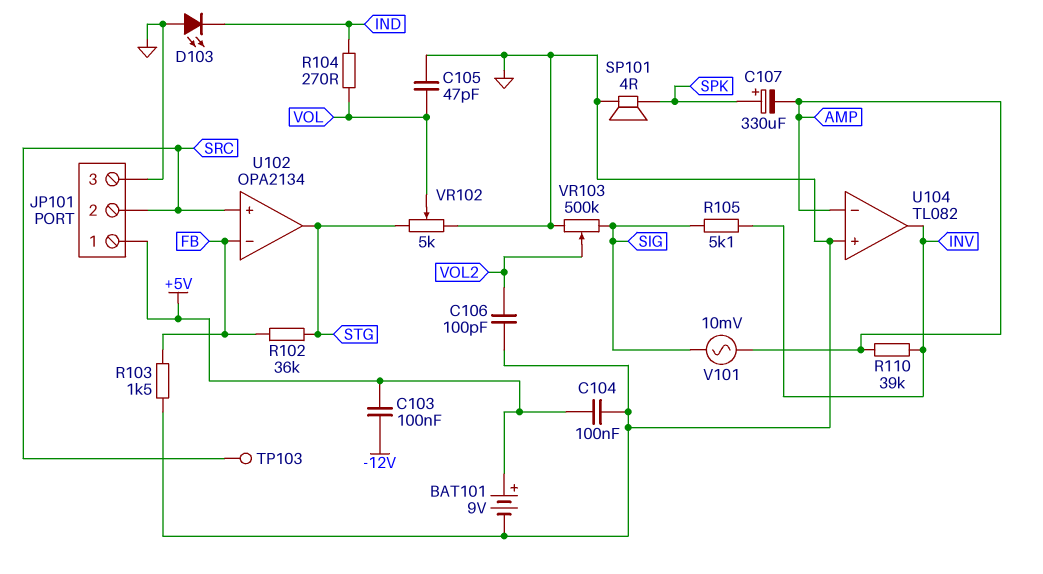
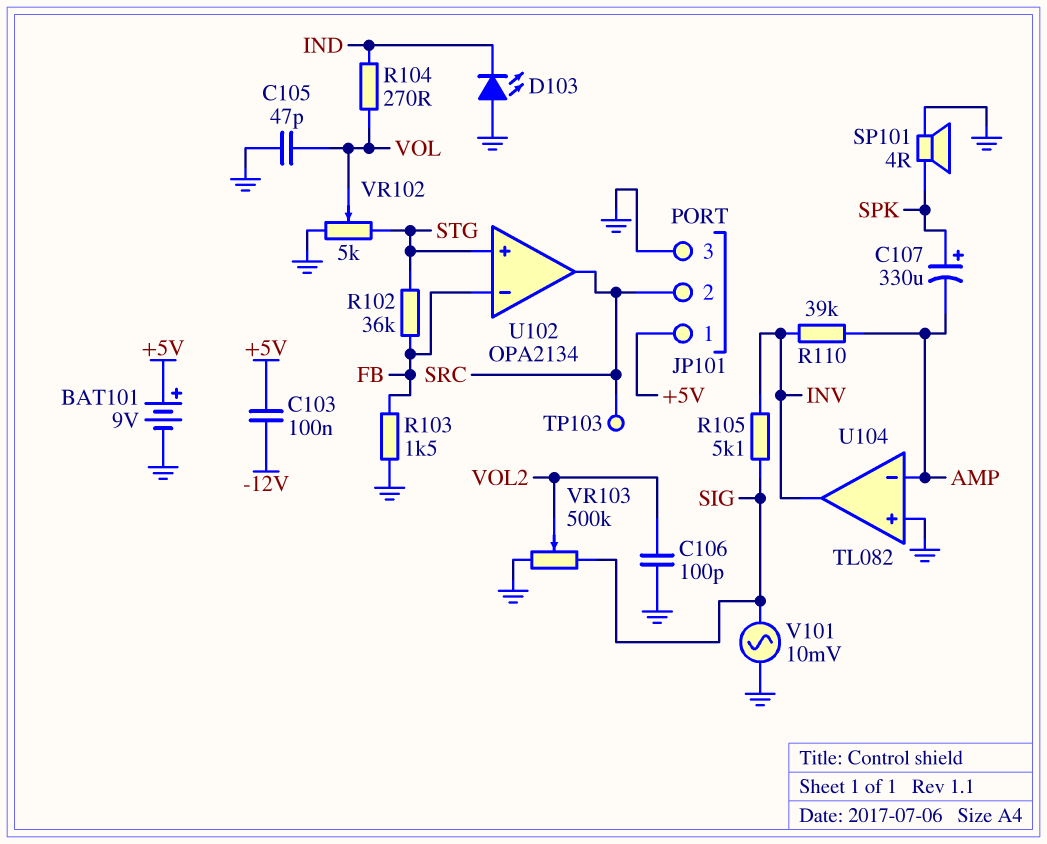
C104: 100nF (+5V, GND) -> none
U102 pin in+: SRC -> STG
U102 pin out: STG -> SRC
V101: AC 10mV (AMP, SIG) -> AC 10mV (GND, SIG)

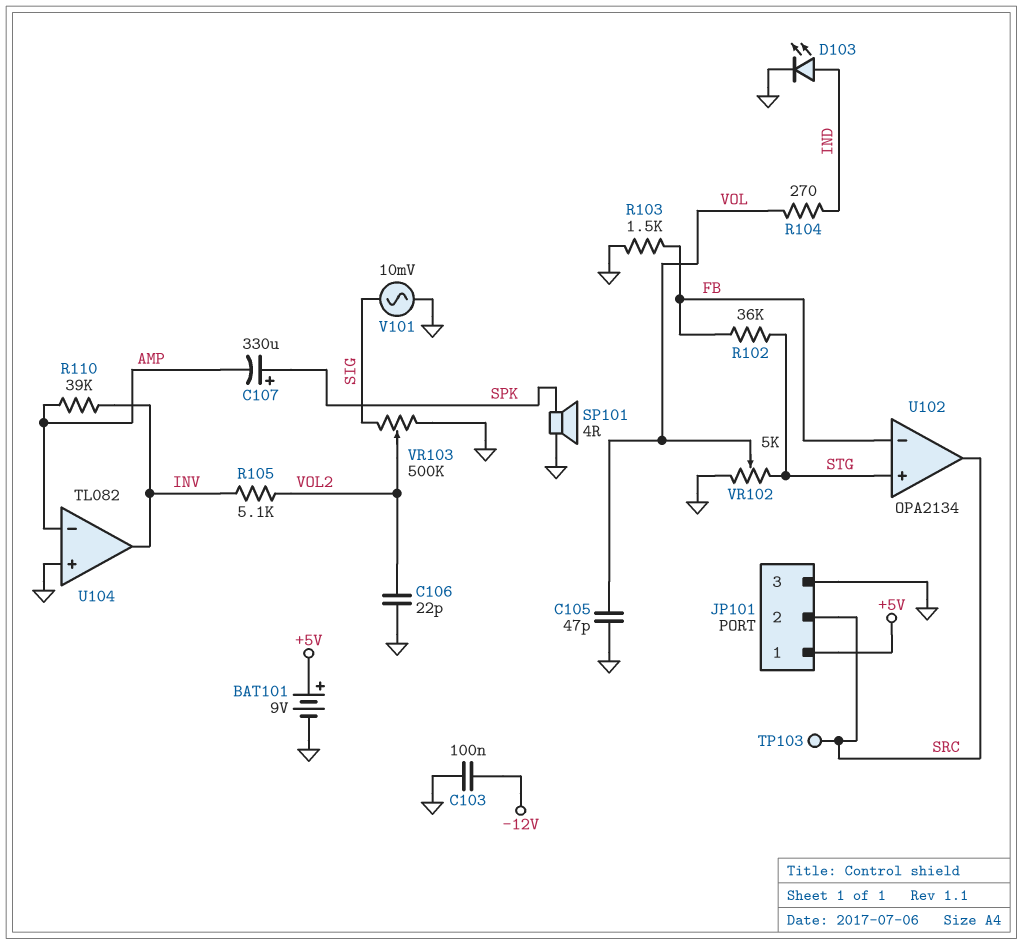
C103: 100nF (+5V, -12V) -> 100nF (-12V, GND)
C106: 100pF (GND, VOL2) -> 22pF (GND, VOL2)
D103: LED (A GND, K IND) -> LED (A IND, K GND)
R105: 5.1k (INV, SIG) -> 5.1k (INV, VOL2)

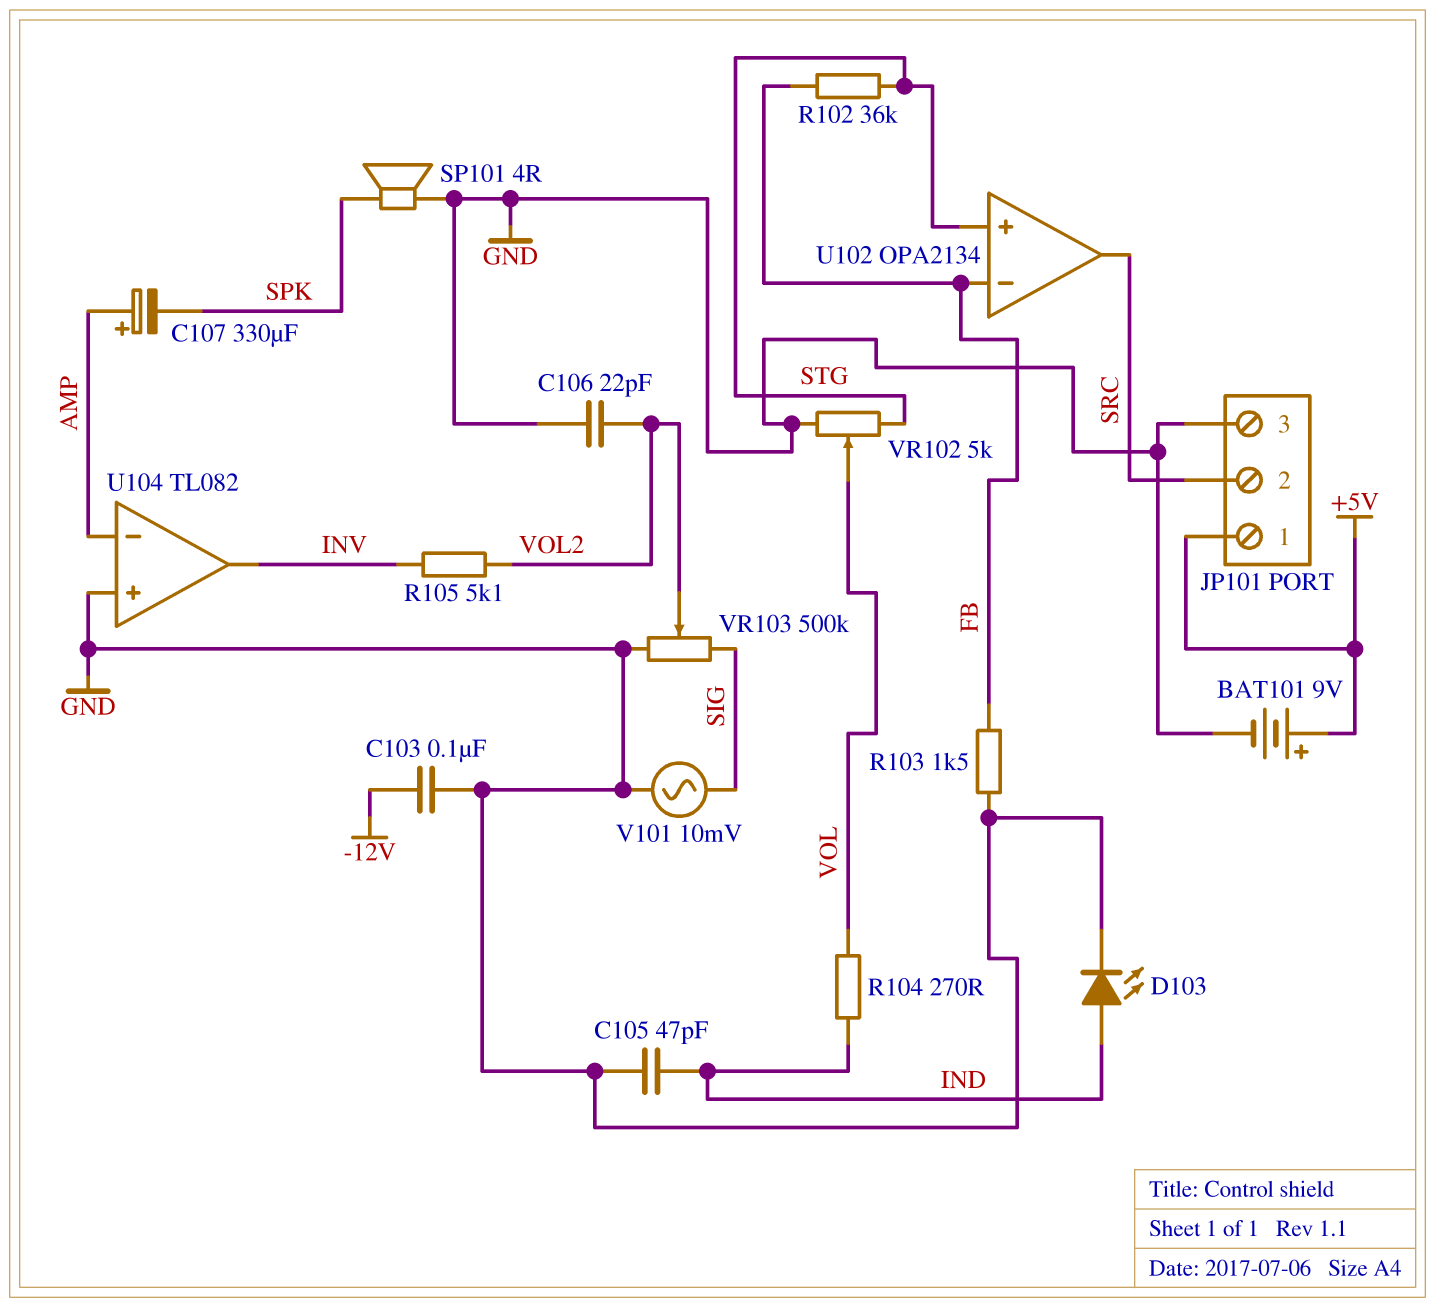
C105: 47pF (GND, VOL) -> 47pF (GND, IND)
C107: 330uF (plus SPK, minus AMP) -> 330uF (plus AMP, minus SPK)
R110: 39k (AMP, INV) -> none
TP103: test point (SRC) -> none

